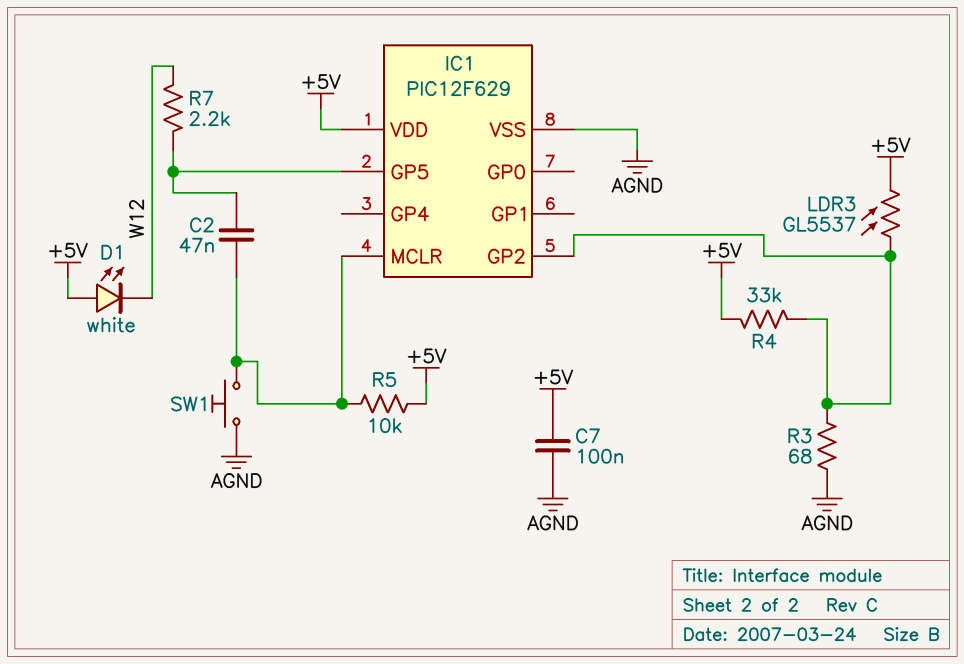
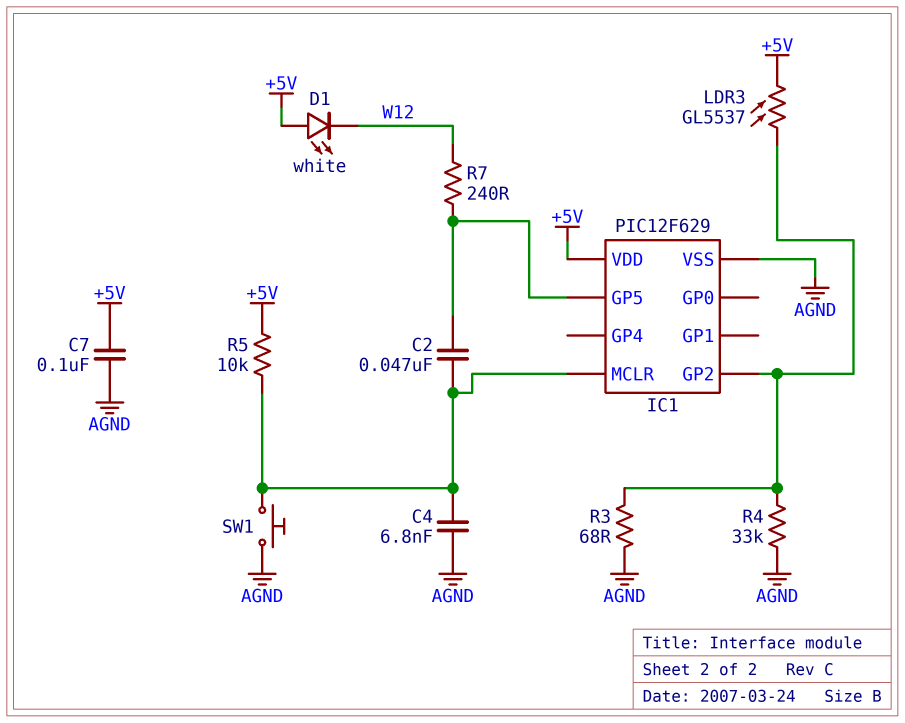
C4: none -> 6.8nF (AGND, IC1/MCLR)
R4: 33k (+5V, IC1/GP2) -> 33k (AGND, IC1/GP2)
R7: 2.2k (IC1/GP5, W12) -> 240 (IC1/GP5, W12)

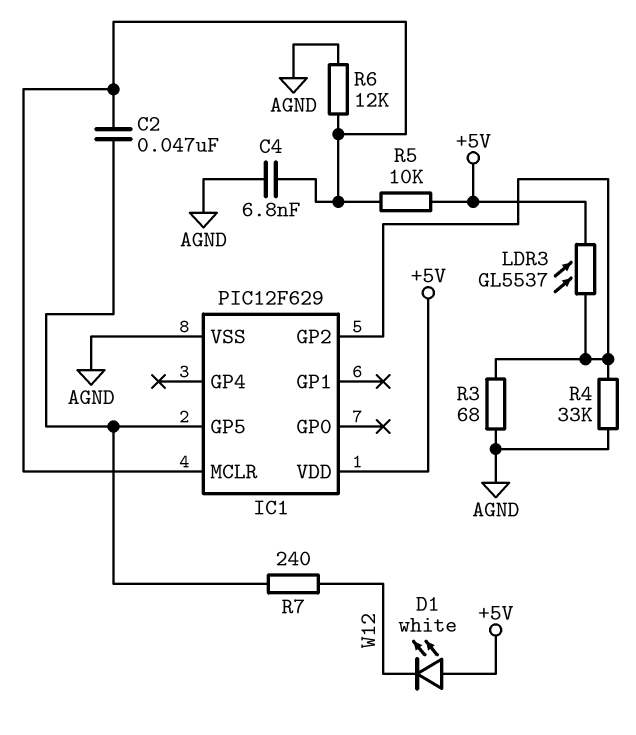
C7: 100nF (+5V, AGND) -> none
R6: none -> 12k (AGND, IC1/MCLR)
SW1: button (AGND, IC1/MCLR) -> none

